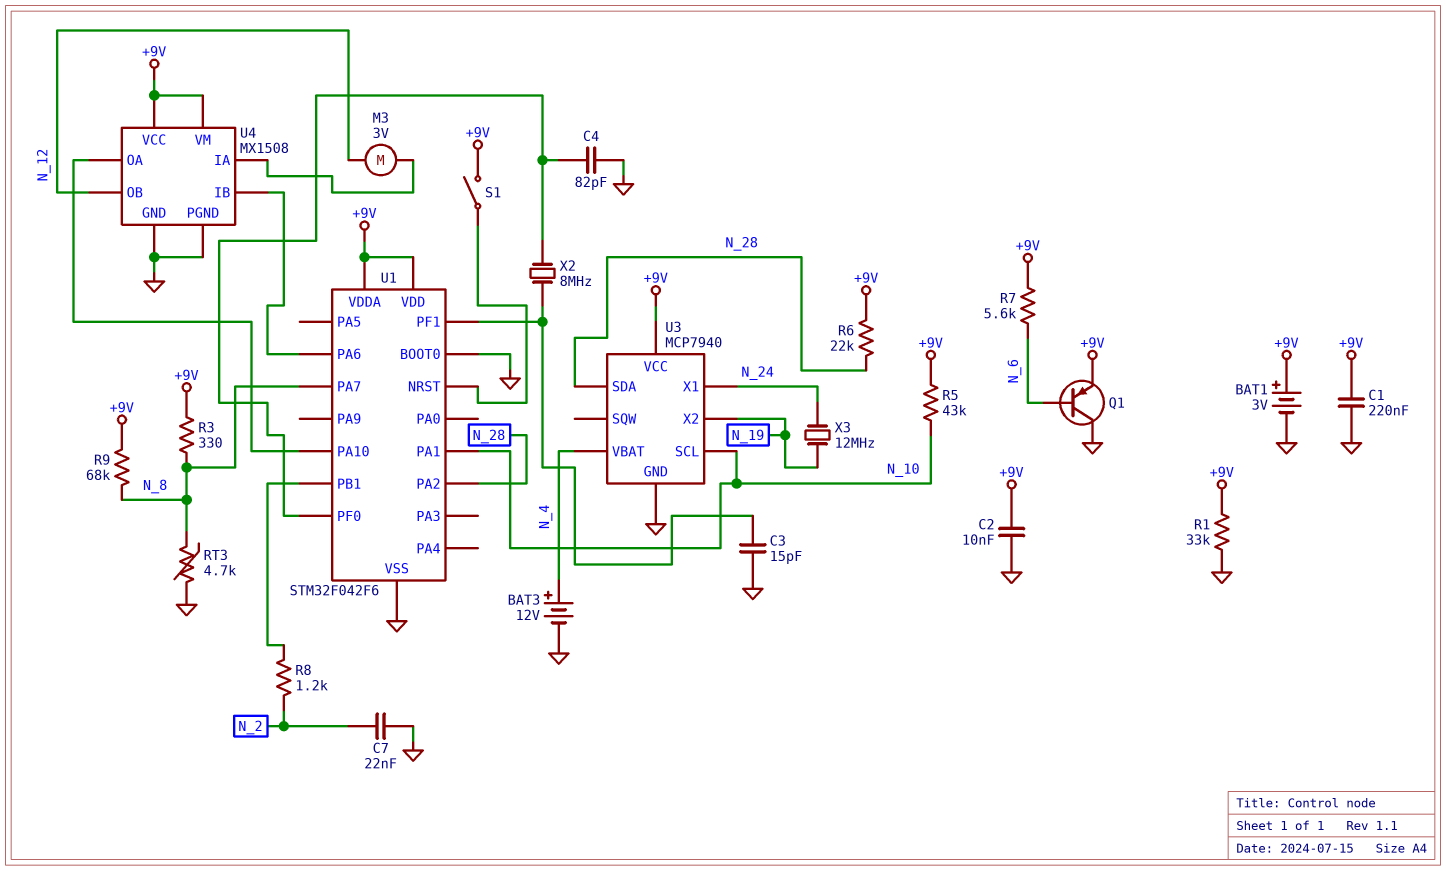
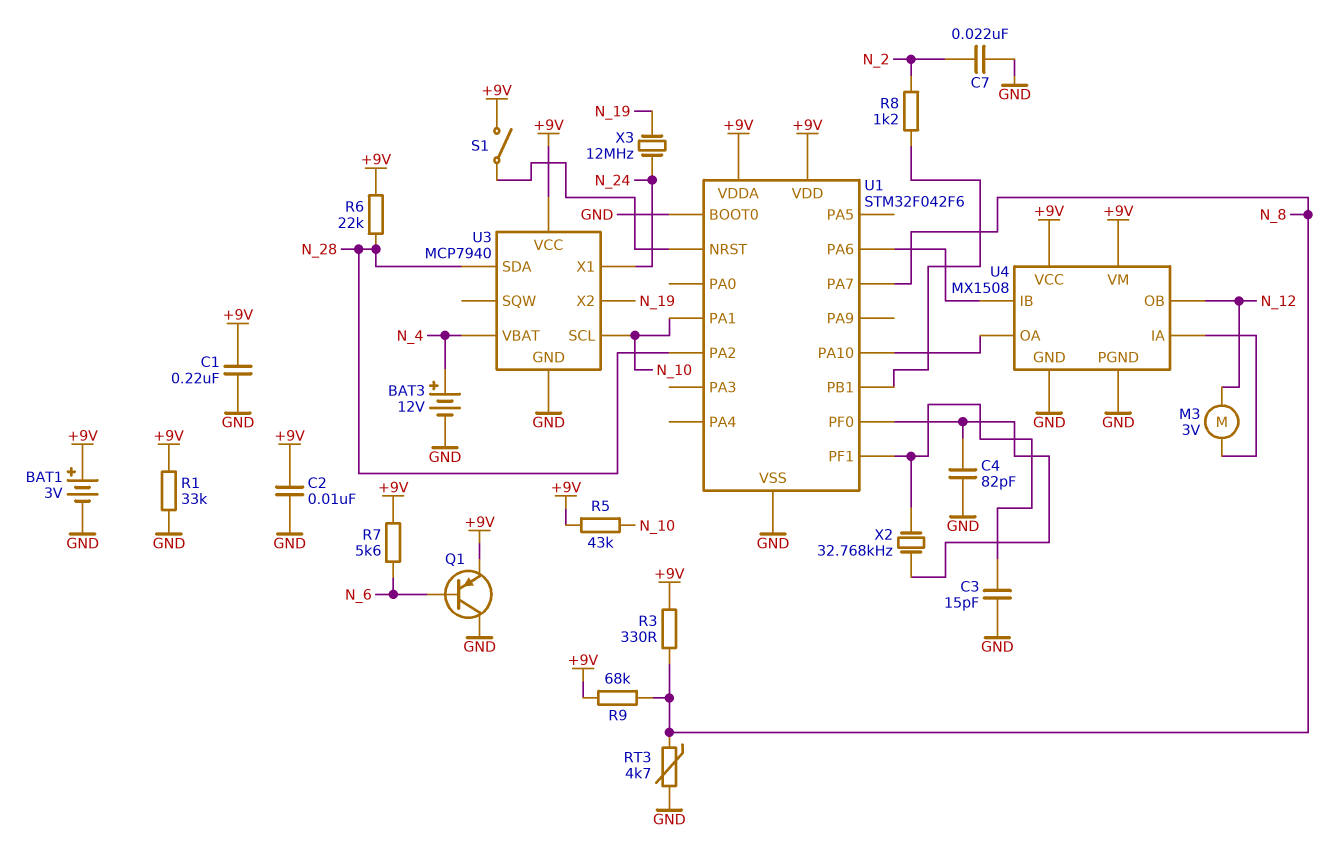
X2: 8MHz (U1/PF0, U1/PF1) -> 32.768kHz (U1/PF0, U1/PF1)

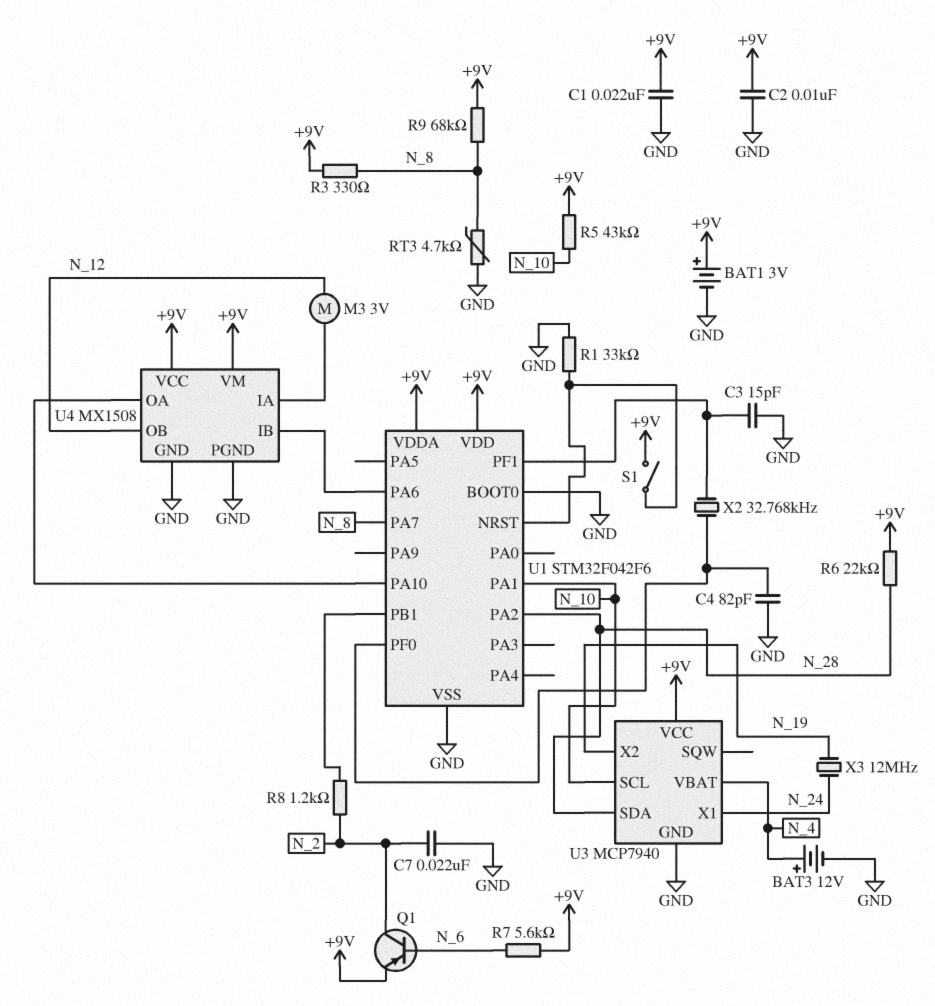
C1: 220nF (+9V, GND) -> 22nF (+9V, GND)
Q1: PNP (B N_6, C GND, E +9V) -> PNP (B N_6, C N_2, E +9V)
R1: 33k (+9V, GND) -> 33k (GND, U1/NRST)

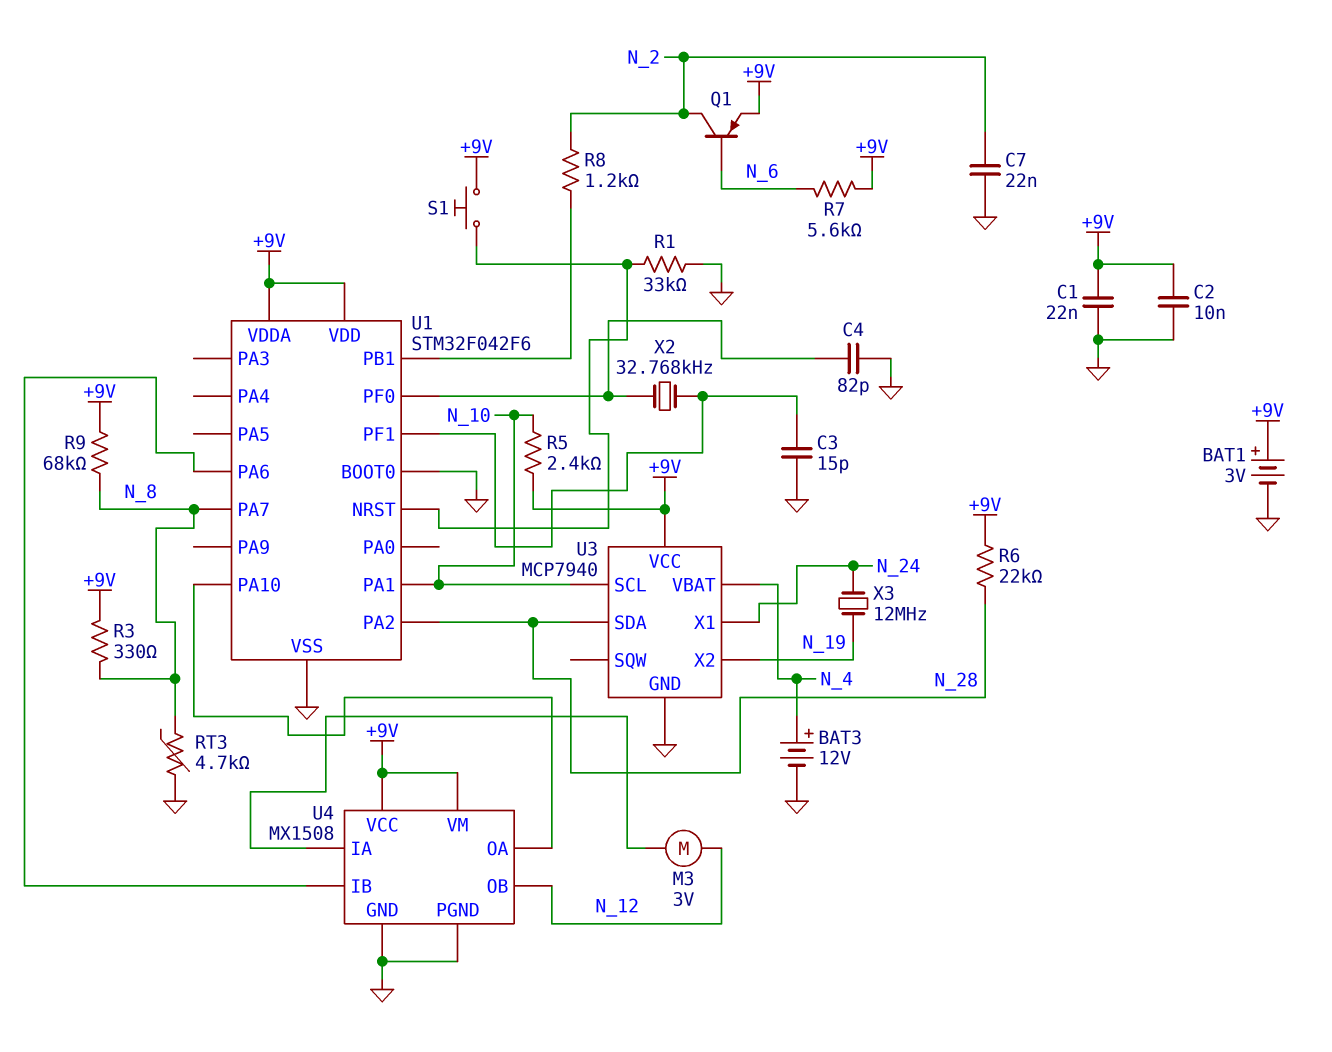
R5: 43k (+9V, N_10) -> 2.4k (+9V, N_10)
S1: switch (+9V, U1/NRST) -> button (+9V, U1/NRST)

